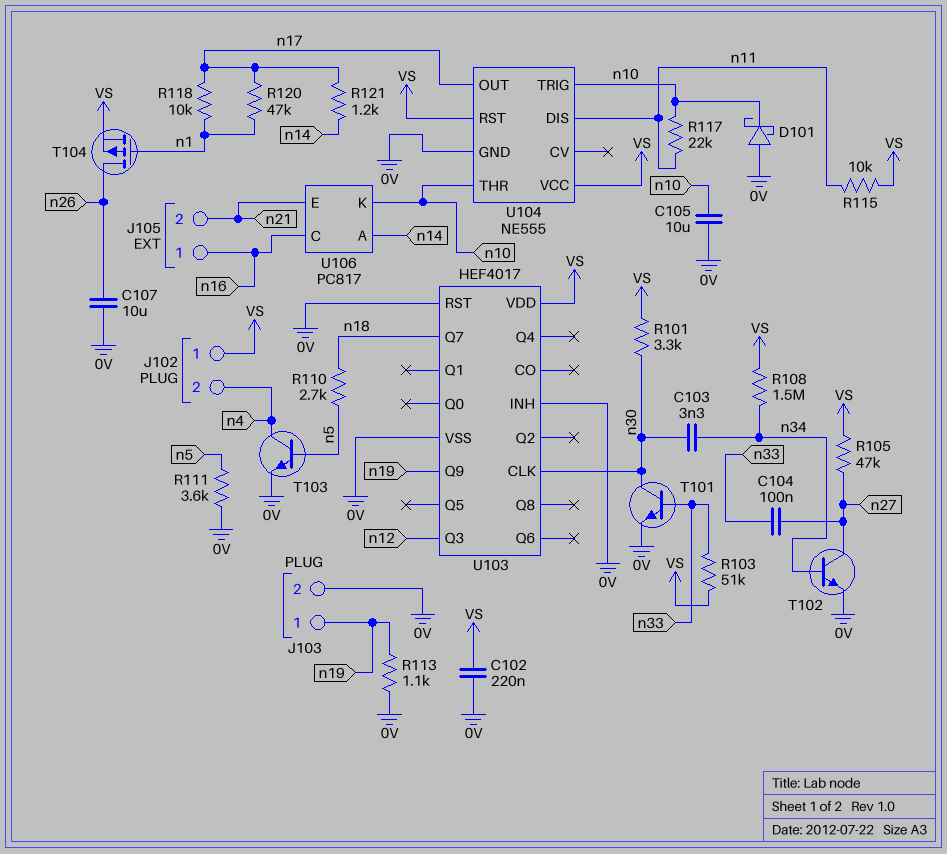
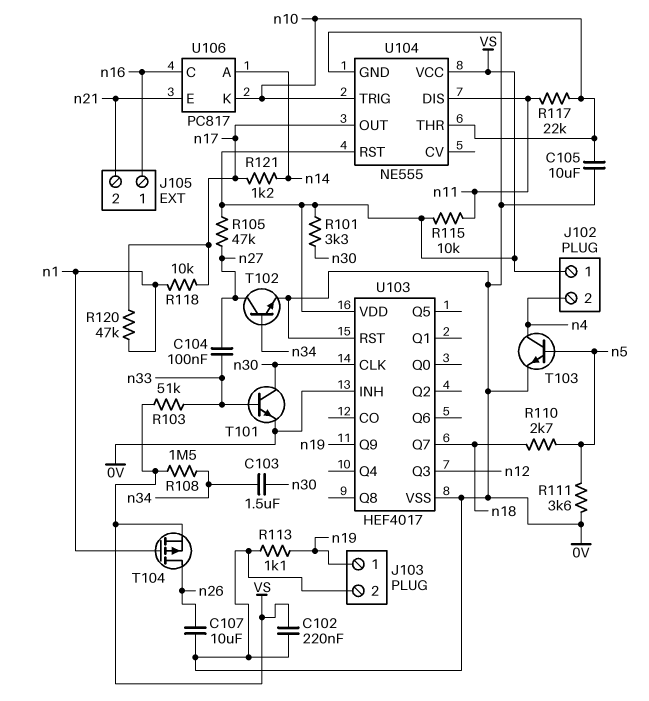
C103: 3.3nF (n30, n34) -> 1.5uF (n30, n34)
D101: schottky (A 0V, K n10) -> none

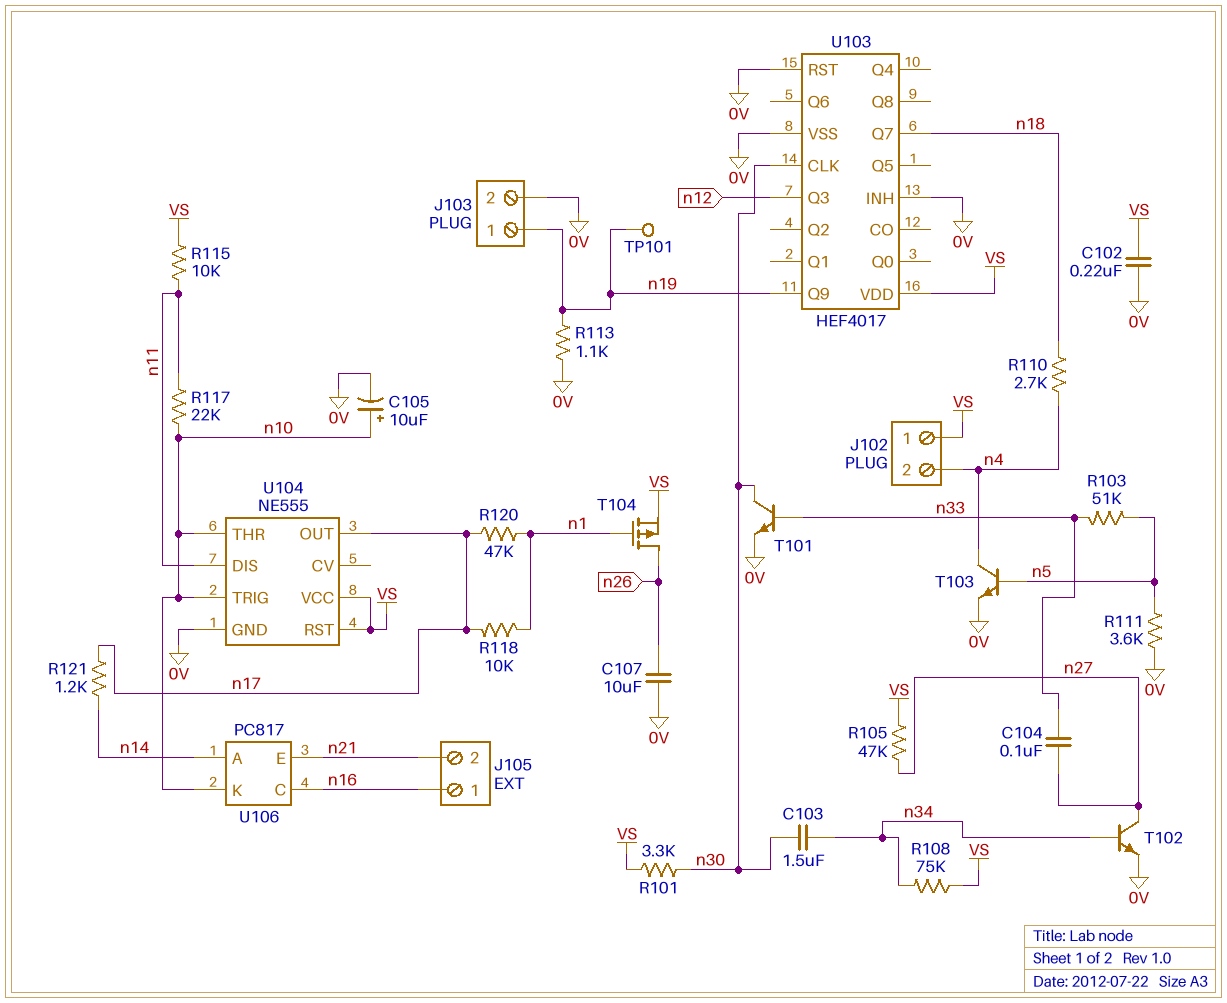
C105: 10uF (0V, n10) -> 10uF (plus n10, minus 0V)
R103: 51k (VS, n33) -> 51k (n5, n33)
R108: 1.5M (VS, n34) -> 75k (VS, n34)
R110: 2.7k (n5, n18) -> 2.7k (n4, n18)
TP101: none -> test point (n19)

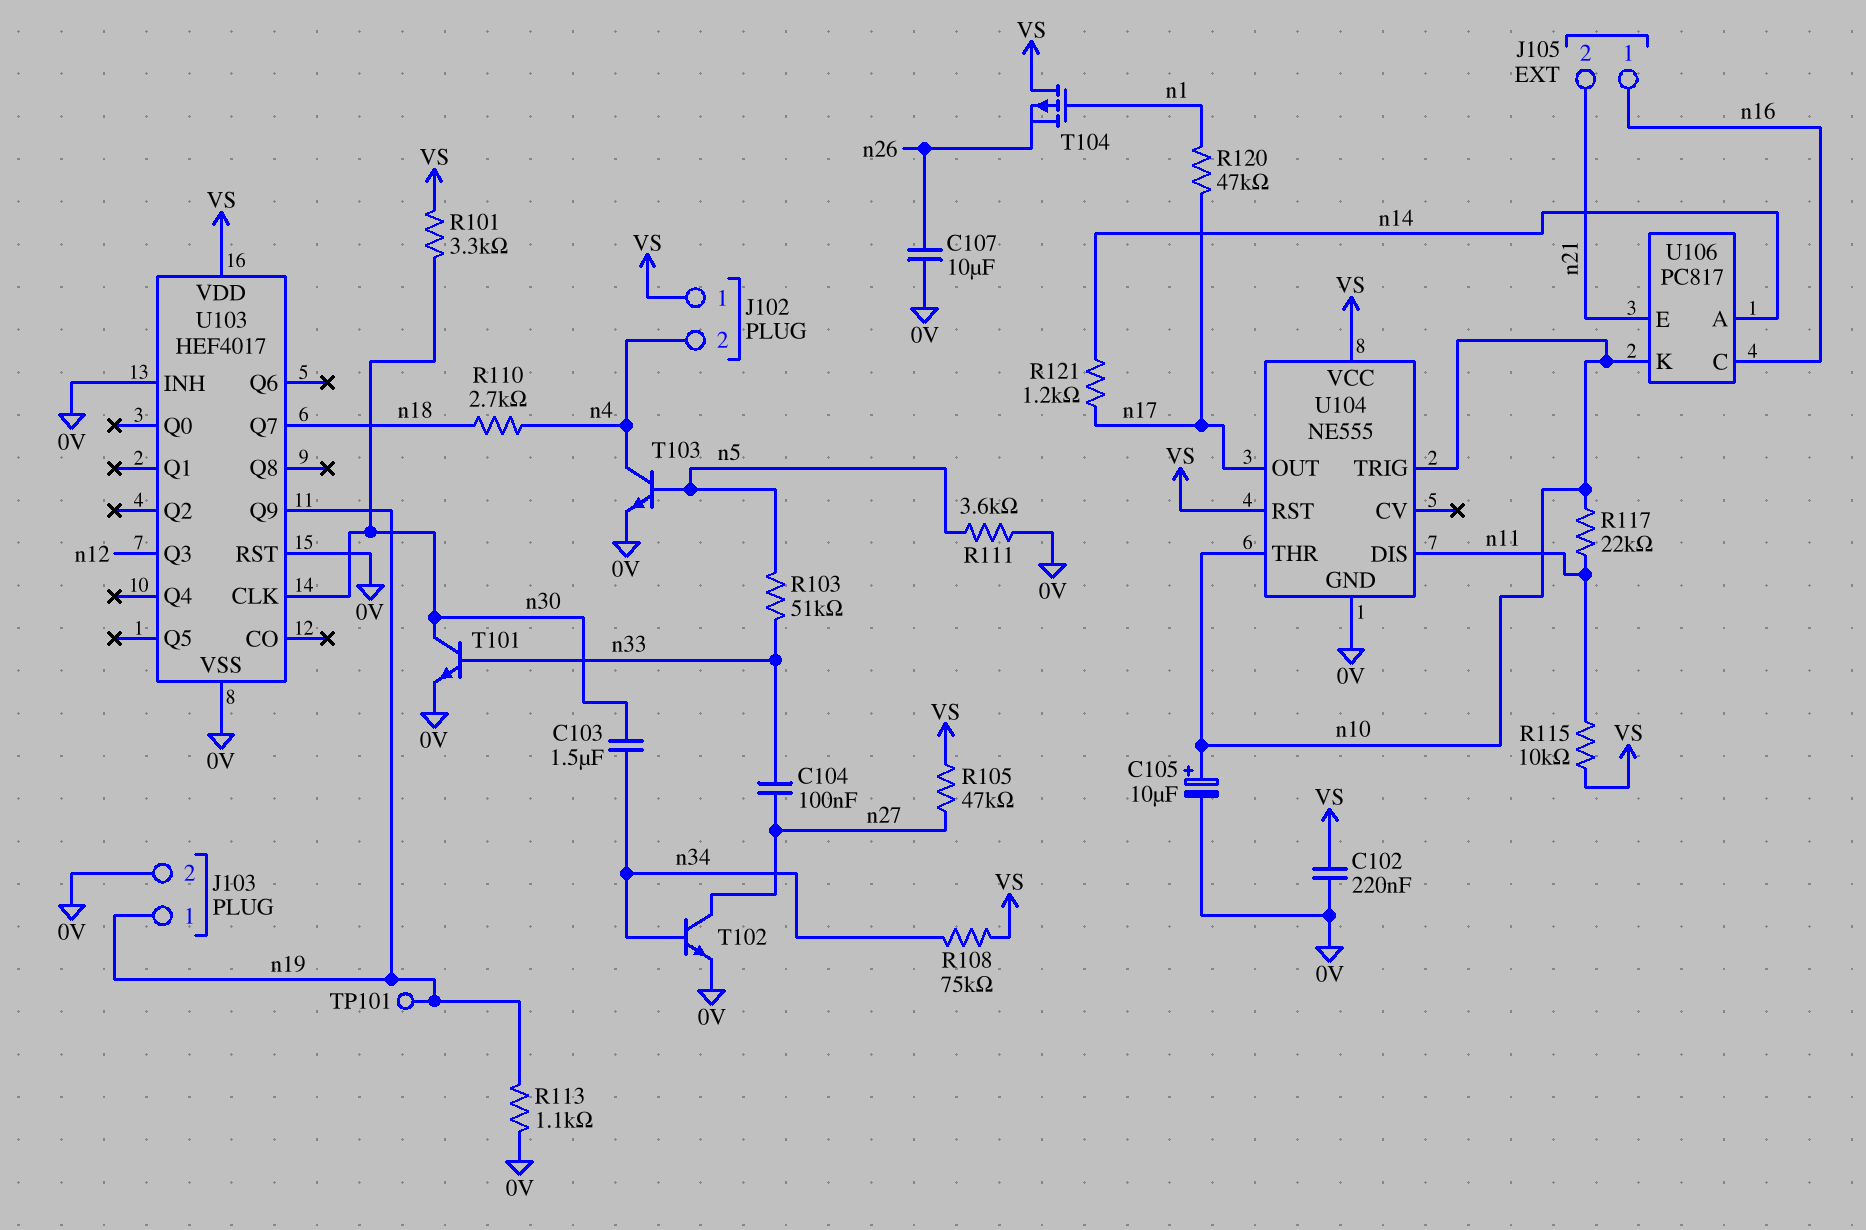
R118: 10k (n1, n17) -> none
T104: PMOS (G n1, D n26, S VS) -> PMOS (G n1, D VS, S n26)

